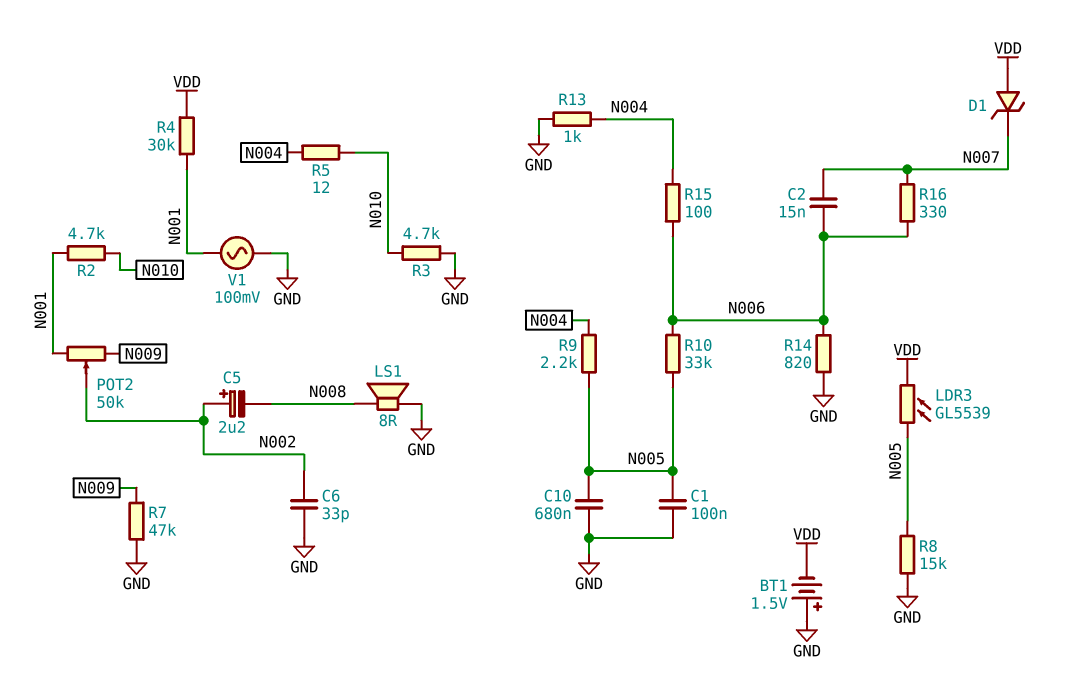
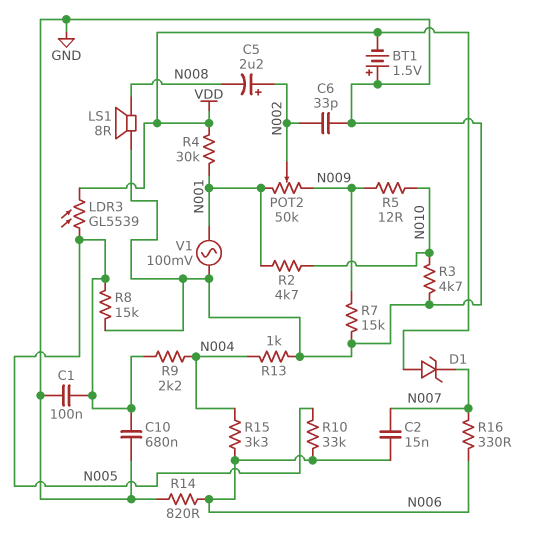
R5: 12 (N004, N010) -> 12 (N009, N010)
R7: 47k (GND, N009) -> 15k (GND, N009)
R15: 100 (N004, N006) -> 3.3k (N004, N006)

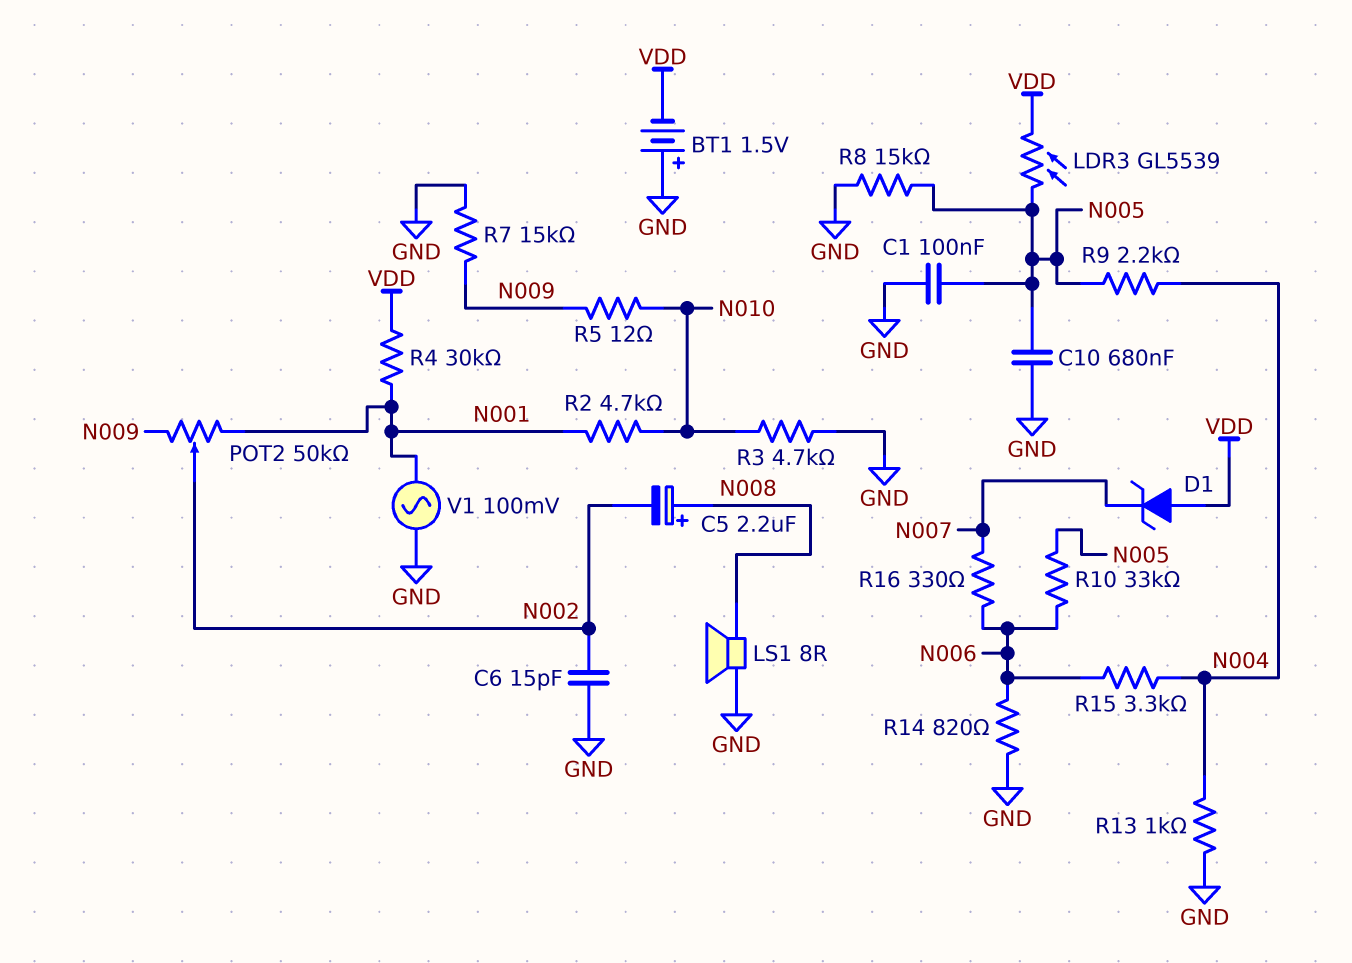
C2: 15nF (N006, N007) -> none
C5: 2.2uF (plus N002, minus N008) -> 2.2uF (plus N008, minus N002)
C6: 33pF (GND, N002) -> 15pF (GND, N002)

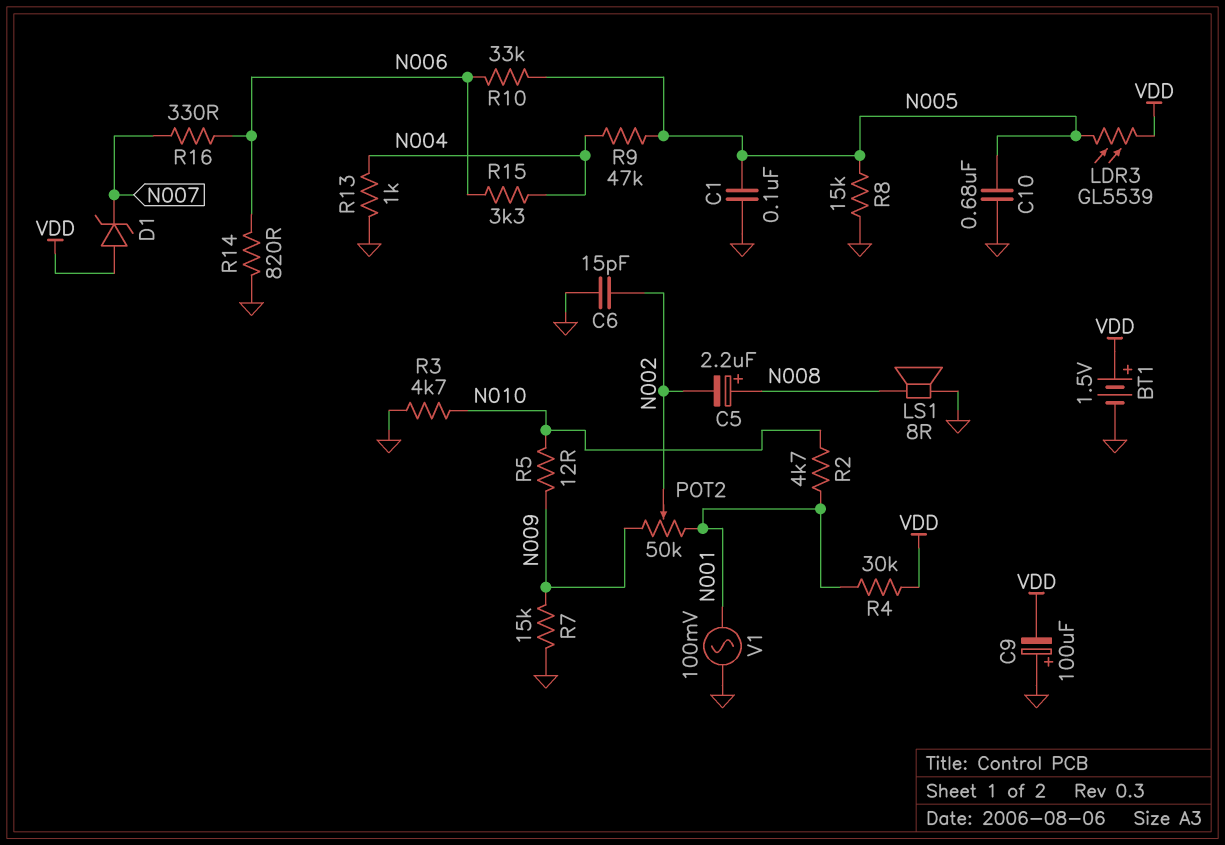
BT1: 1.5V (plus GND, minus VDD) -> 1.5V (plus VDD, minus GND)
C9: none -> 100uF (plus GND, minus VDD)
R9: 2.2k (N004, N005) -> 47k (N004, N005)

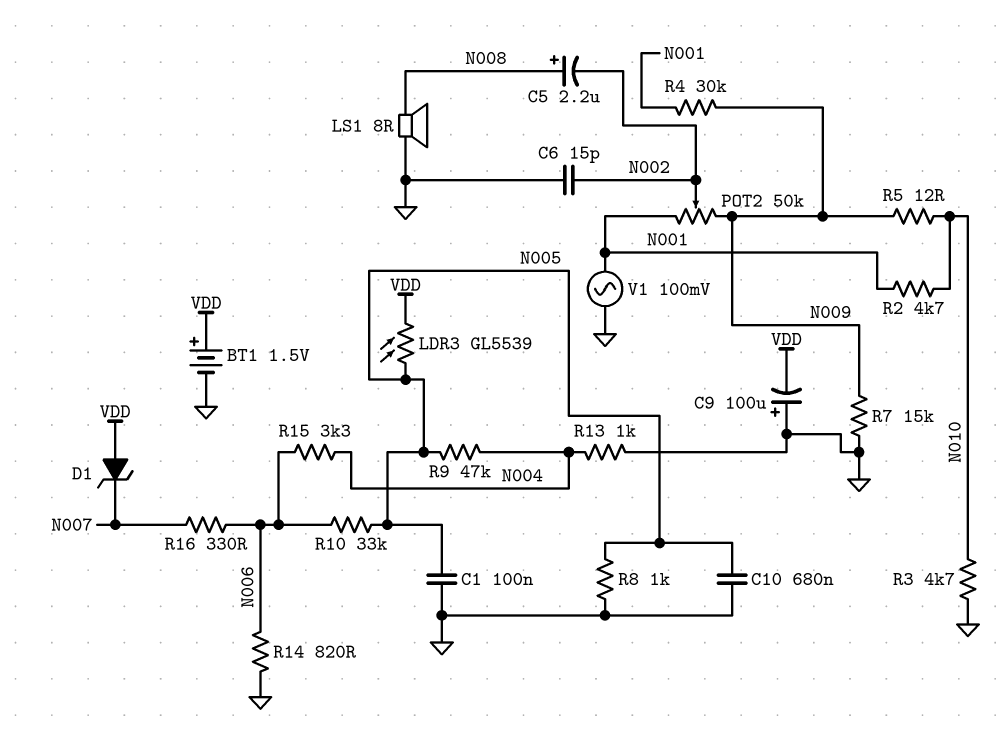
R4: 30k (N001, VDD) -> 30k (N001, N009)
R8: 15k (GND, N005) -> 1k (GND, N005)

